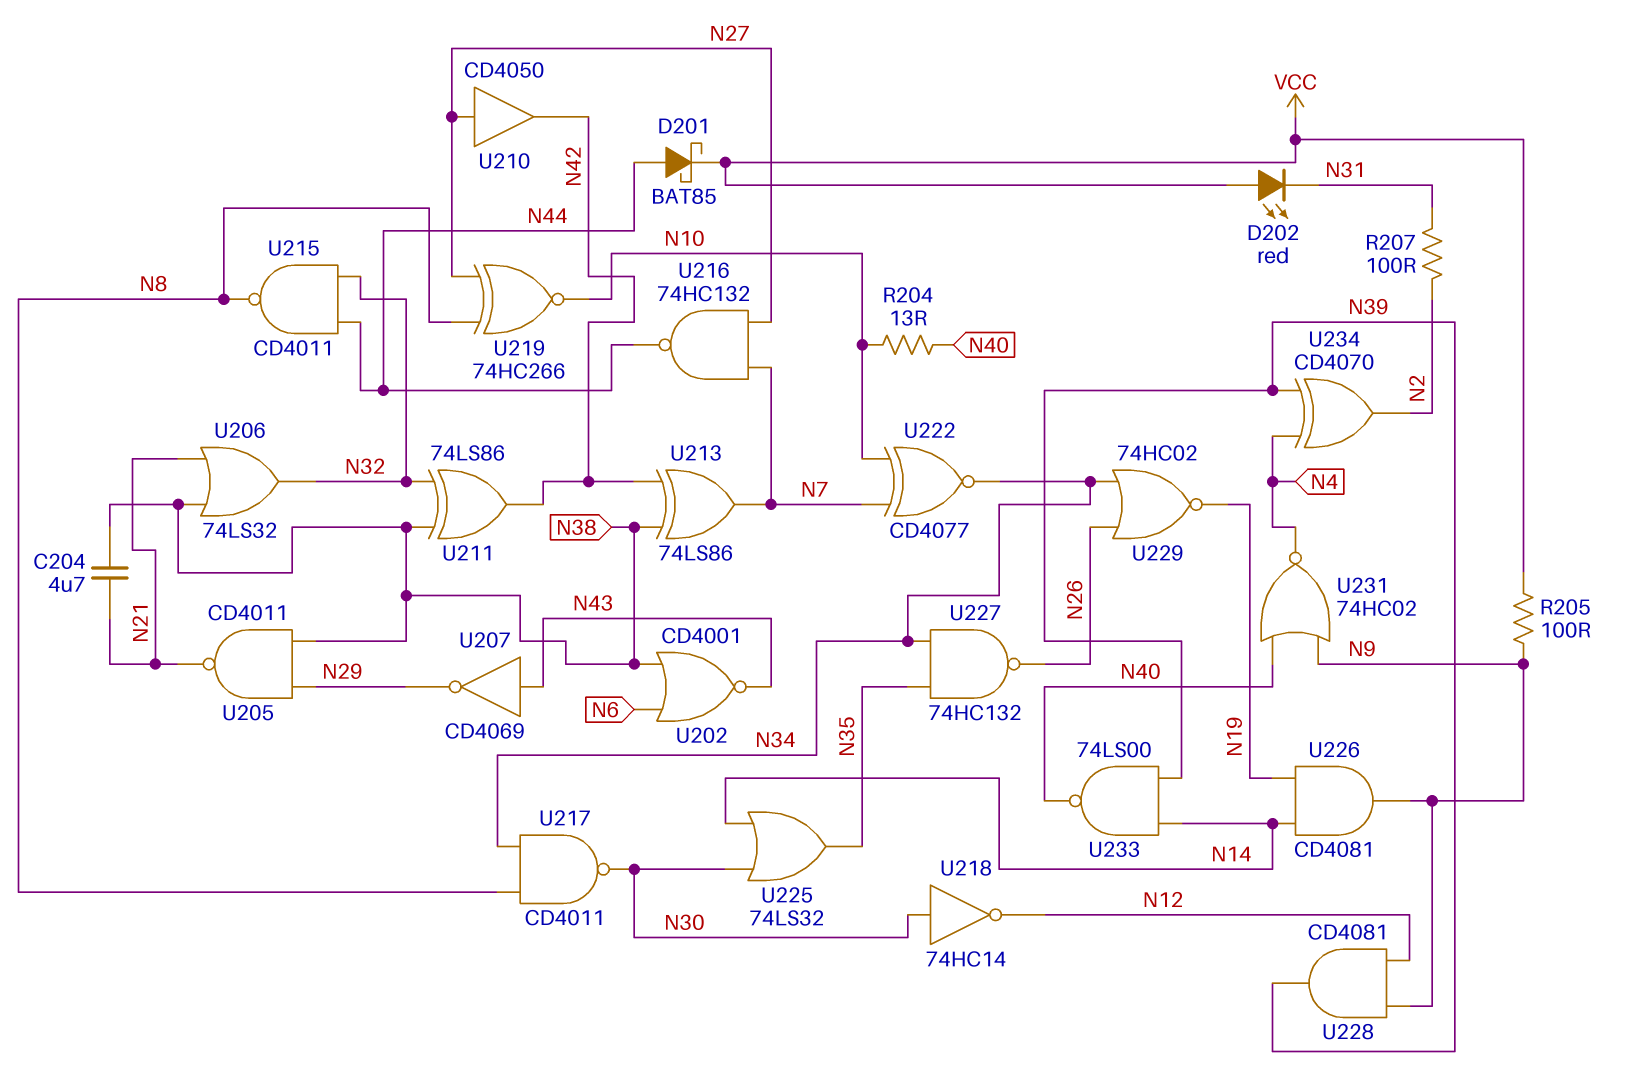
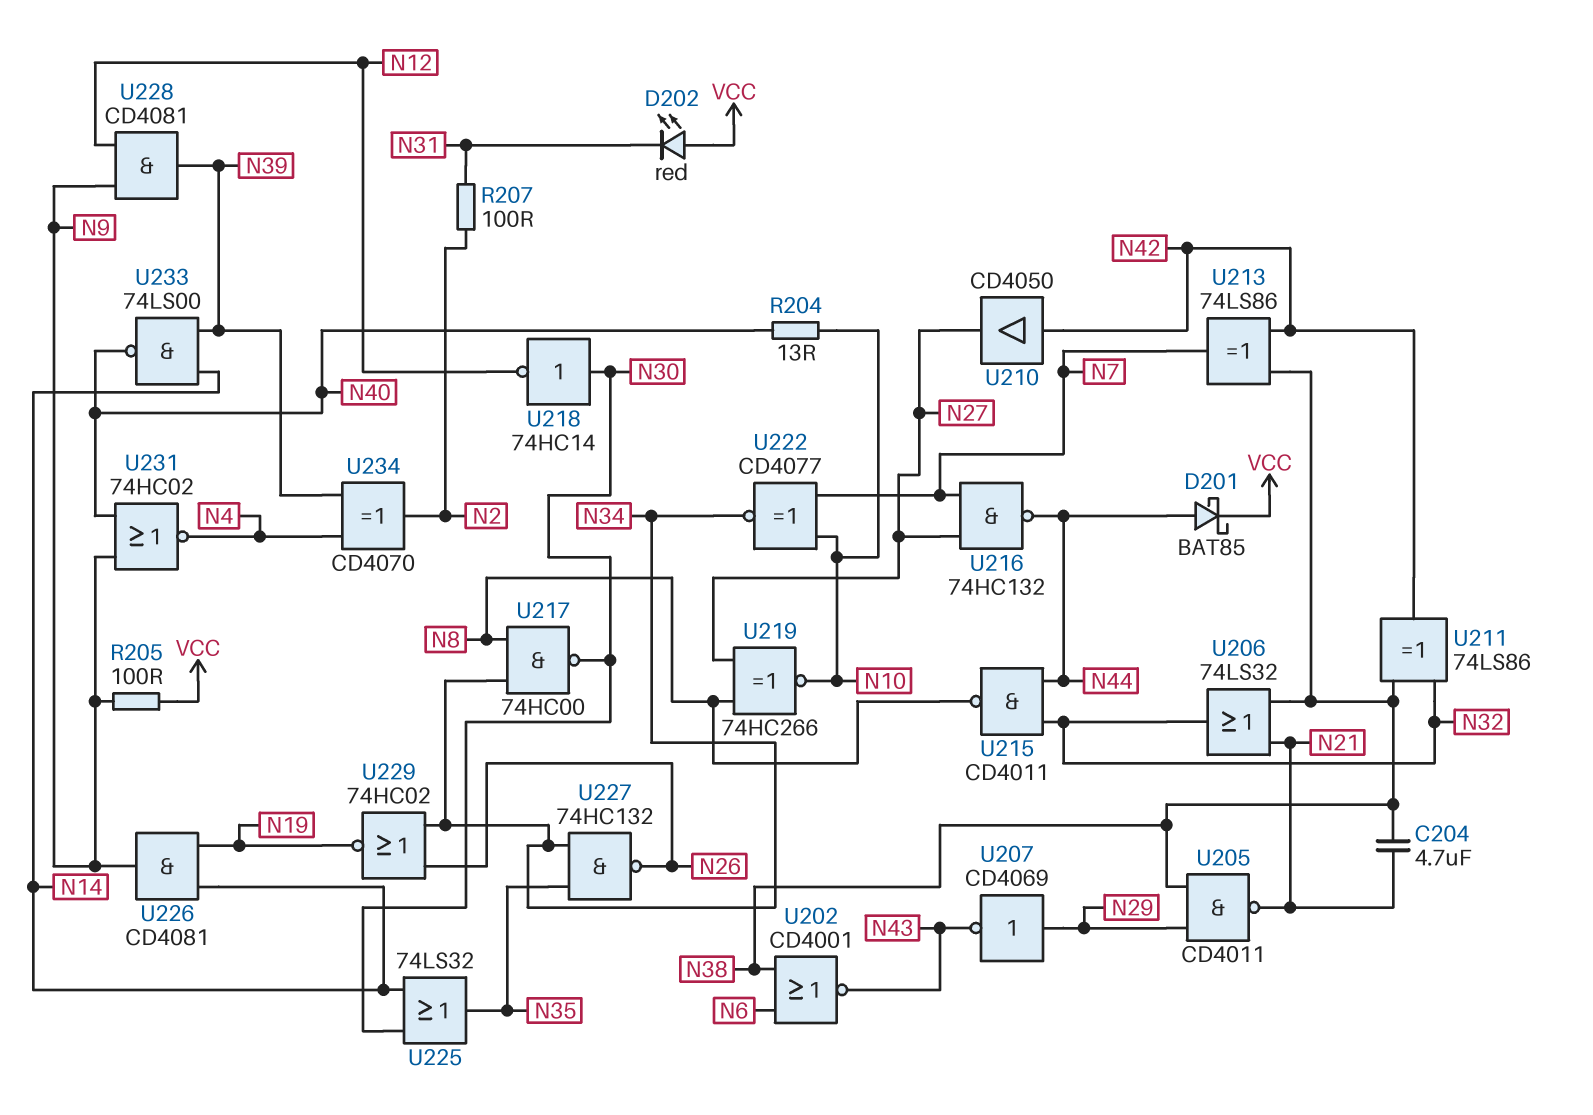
U207: NOT CD4069 (in N43, out N29) -> NOT CD4069 (in N29, out N43)
U210: buffer CD4050 (in N27, out N42) -> buffer CD4050 (in N42, out N27)
U217: NAND CD4011 (in N8, in N34, out N30) -> NAND 74HC00 (in N8, in N34, out N30)

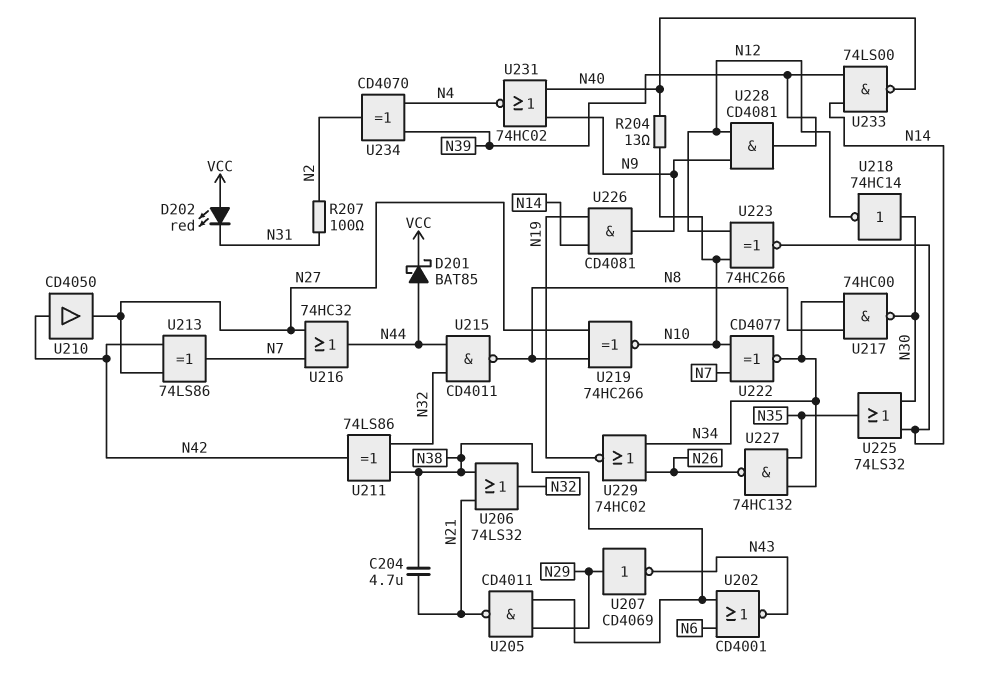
R205: 100 (N9, VCC) -> none
U213: XOR 74LS86 (in N38, in N42, out N7) -> XOR 74LS86 (in N27, in N42, out N7)
U216: NAND 74HC132 (in N7, in N27, out N44) -> OR 74HC32 (in N7, in N27, out N44)
U223: none -> XNOR 74HC266 (in N10, in N12, out N14)

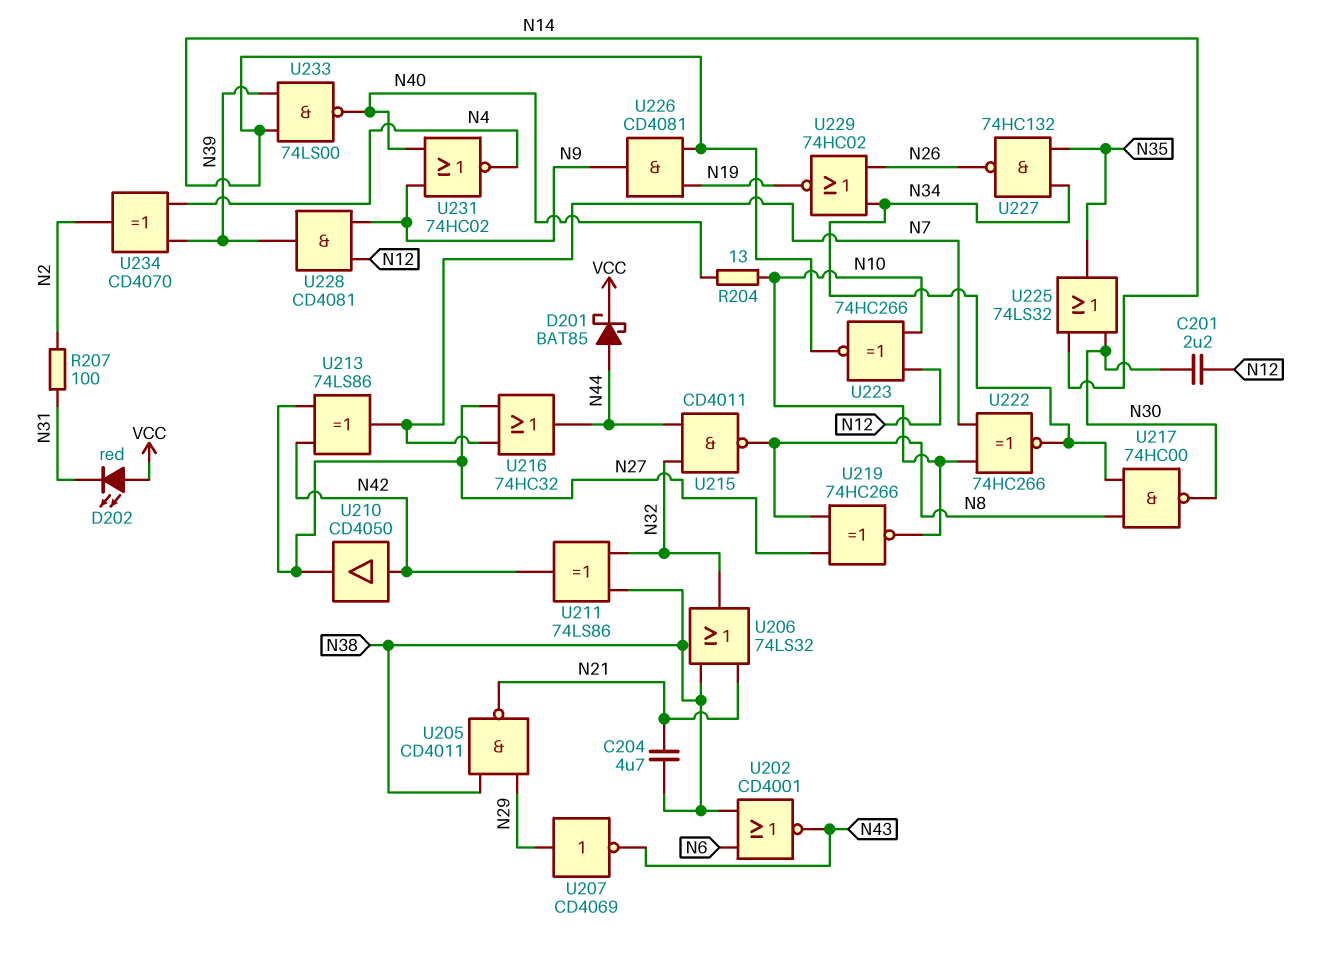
C201: none -> 2.2uF (N12, N30)
U218: NOT 74HC14 (in N30, out N12) -> none
U222: XNOR CD4077 (in N7, in N10, out N34) -> XNOR 74HC266 (in N7, in N10, out N34)

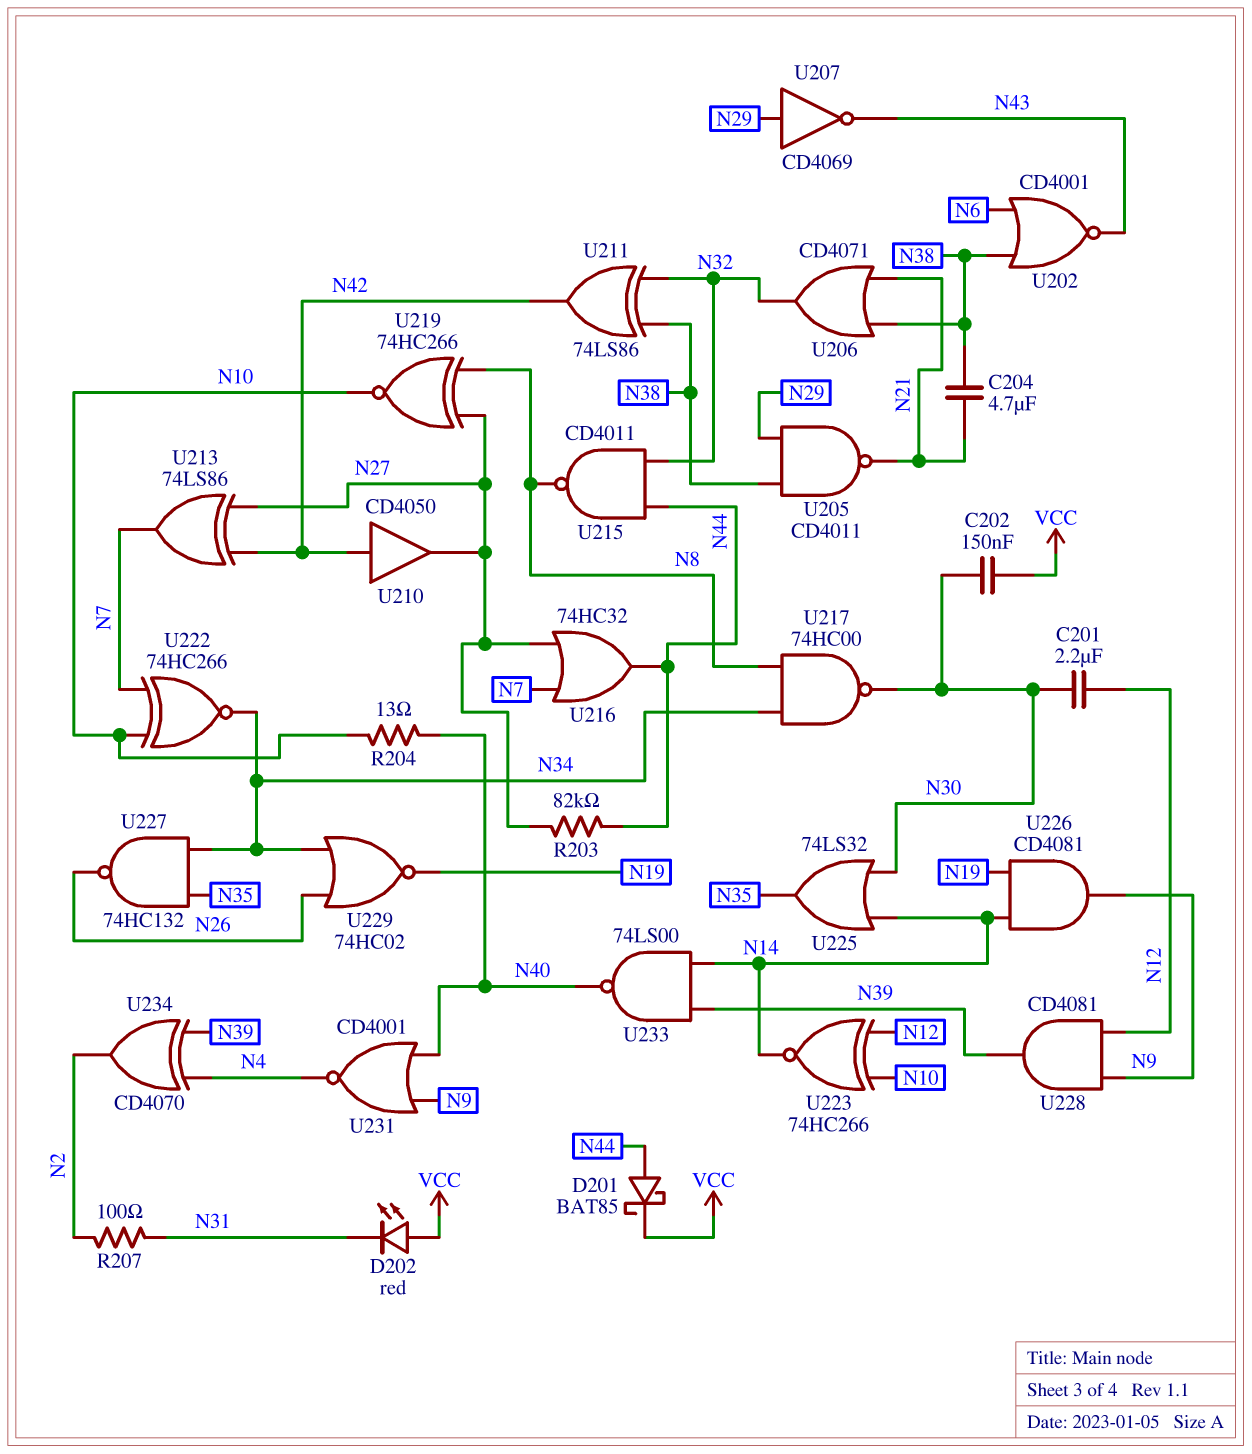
C202: none -> 150nF (N30, VCC)
R203: none -> 82k (N27, N44)
U206: OR 74LS32 (in N21, in N38, out N32) -> OR CD4071 (in N21, in N38, out N32)
U231: NOR 74HC02 (in N9, in N40, out N4) -> NOR CD4001 (in N9, in N40, out N4)

